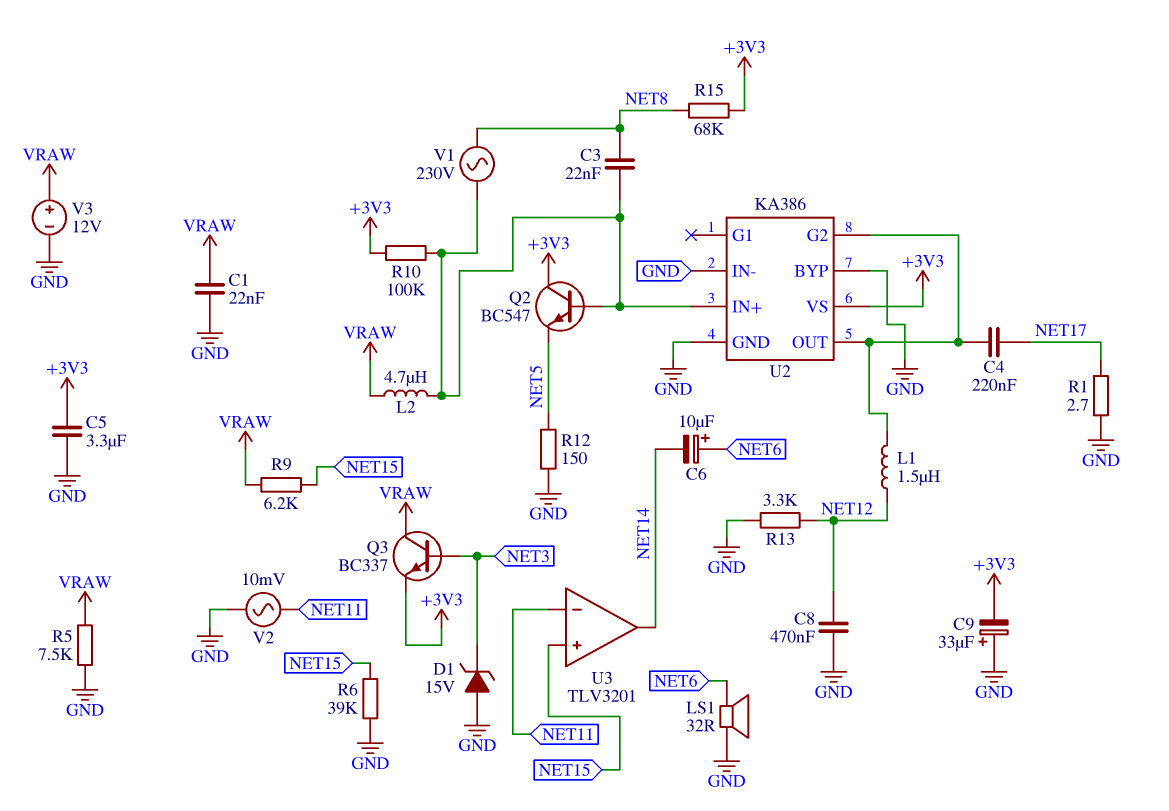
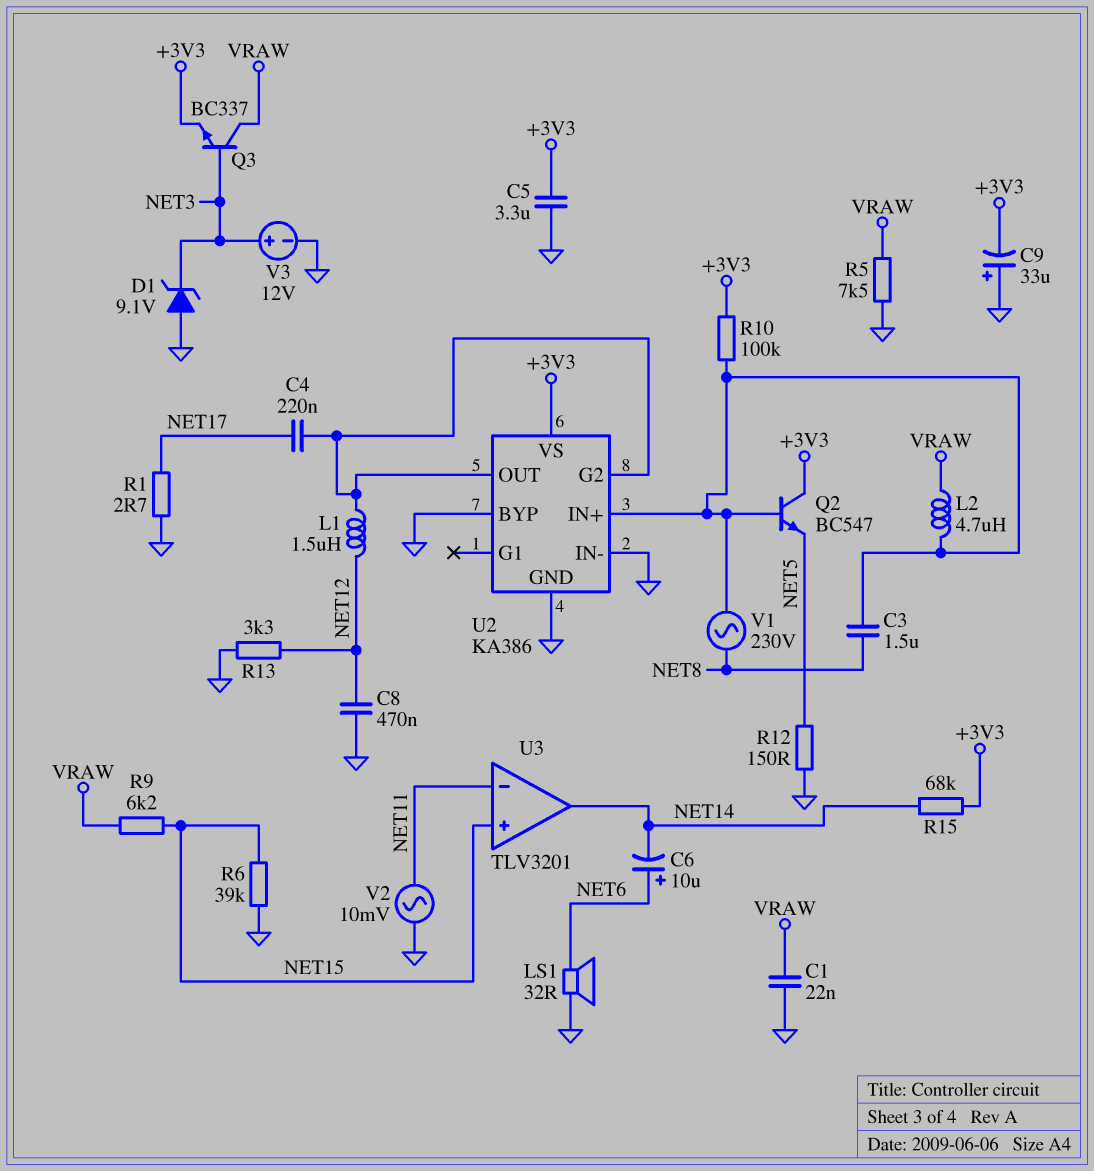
C3: 22nF (NET8, U2/IN+) -> 1.5uF (NET8, U2/IN+)
D1: zener 15V (A GND, K NET3) -> zener 9.1V (A GND, K NET3)
R15: 68k (+3V3, NET8) -> 68k (+3V3, NET14)
V3: 12V (plus VRAW, minus GND) -> 12V (plus NET3, minus GND)

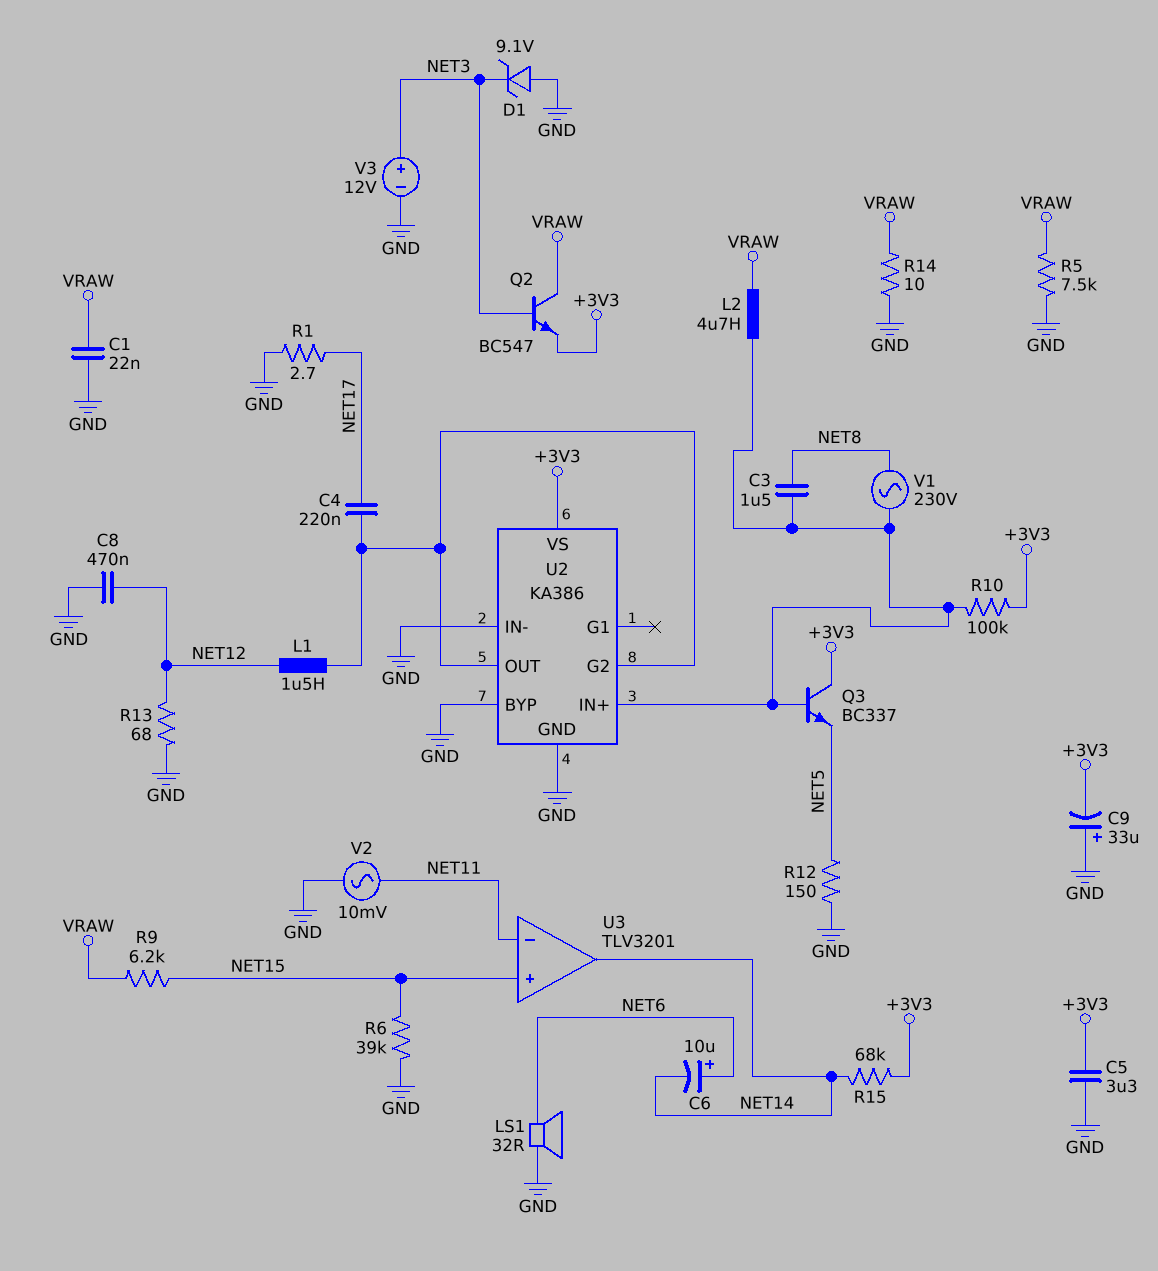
Q2: NPN BC547 (B U2/IN+, C +3V3, E NET5) -> NPN BC547 (B NET3, C VRAW, E +3V3)
Q3: NPN BC337 (B NET3, C VRAW, E +3V3) -> NPN BC337 (B U2/IN+, C +3V3, E NET5)
R13: 3.3k (GND, NET12) -> 68 (GND, NET12)
R14: none -> 10 (GND, VRAW)

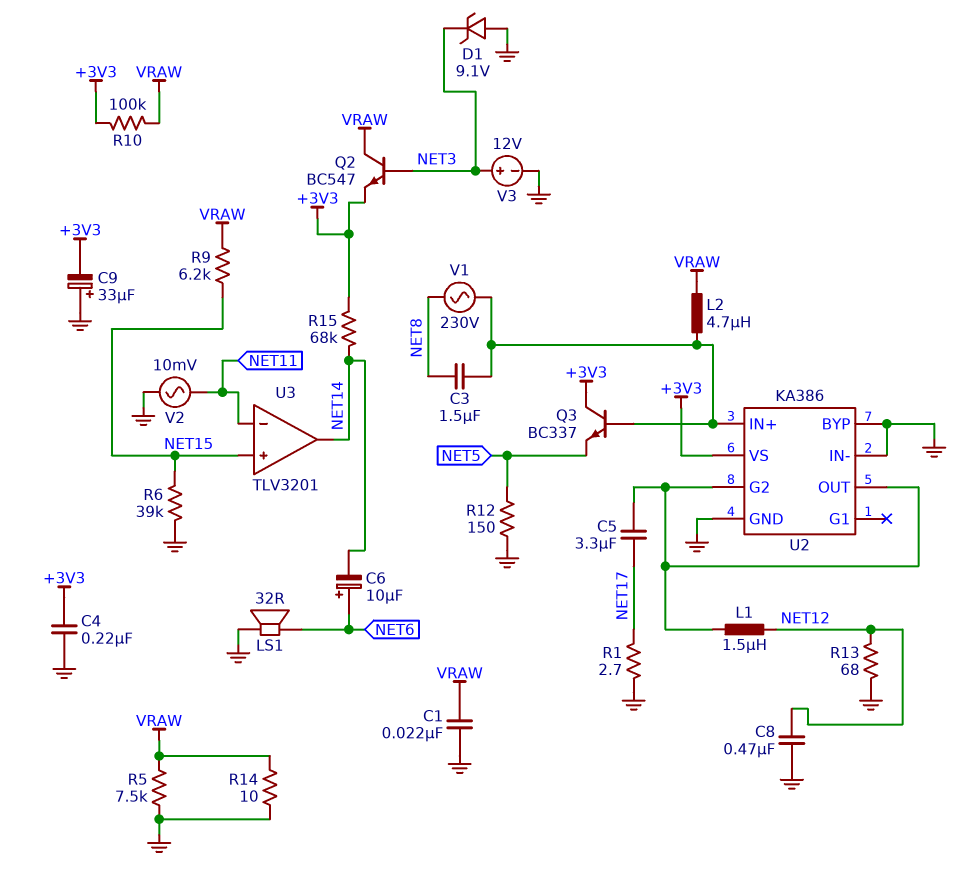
C4: 220nF (NET17, U2/G2) -> 220nF (+3V3, GND)
C5: 3.3uF (+3V3, GND) -> 3.3uF (NET17, U2/G2)
R10: 100k (+3V3, U2/IN+) -> 100k (+3V3, VRAW)

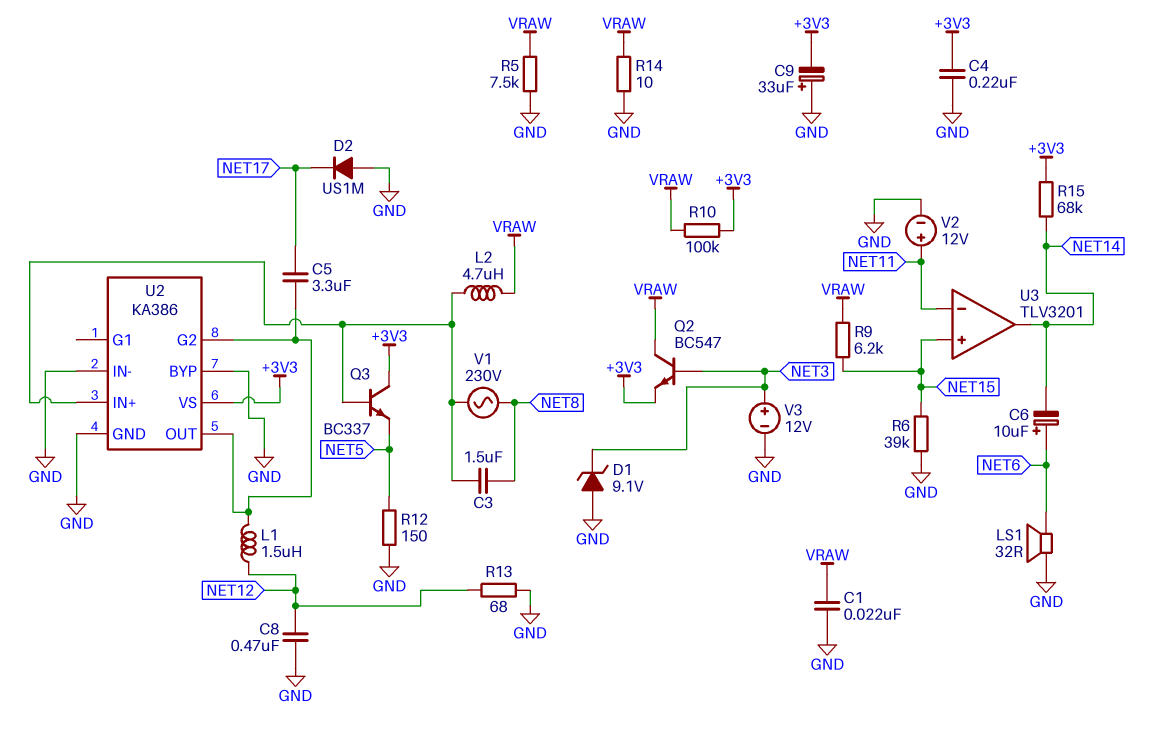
D2: none -> diode US1M (A GND, K NET17)
R1: 2.7 (GND, NET17) -> none
V2: AC 10mV (GND, NET11) -> 12V (plus NET11, minus GND)

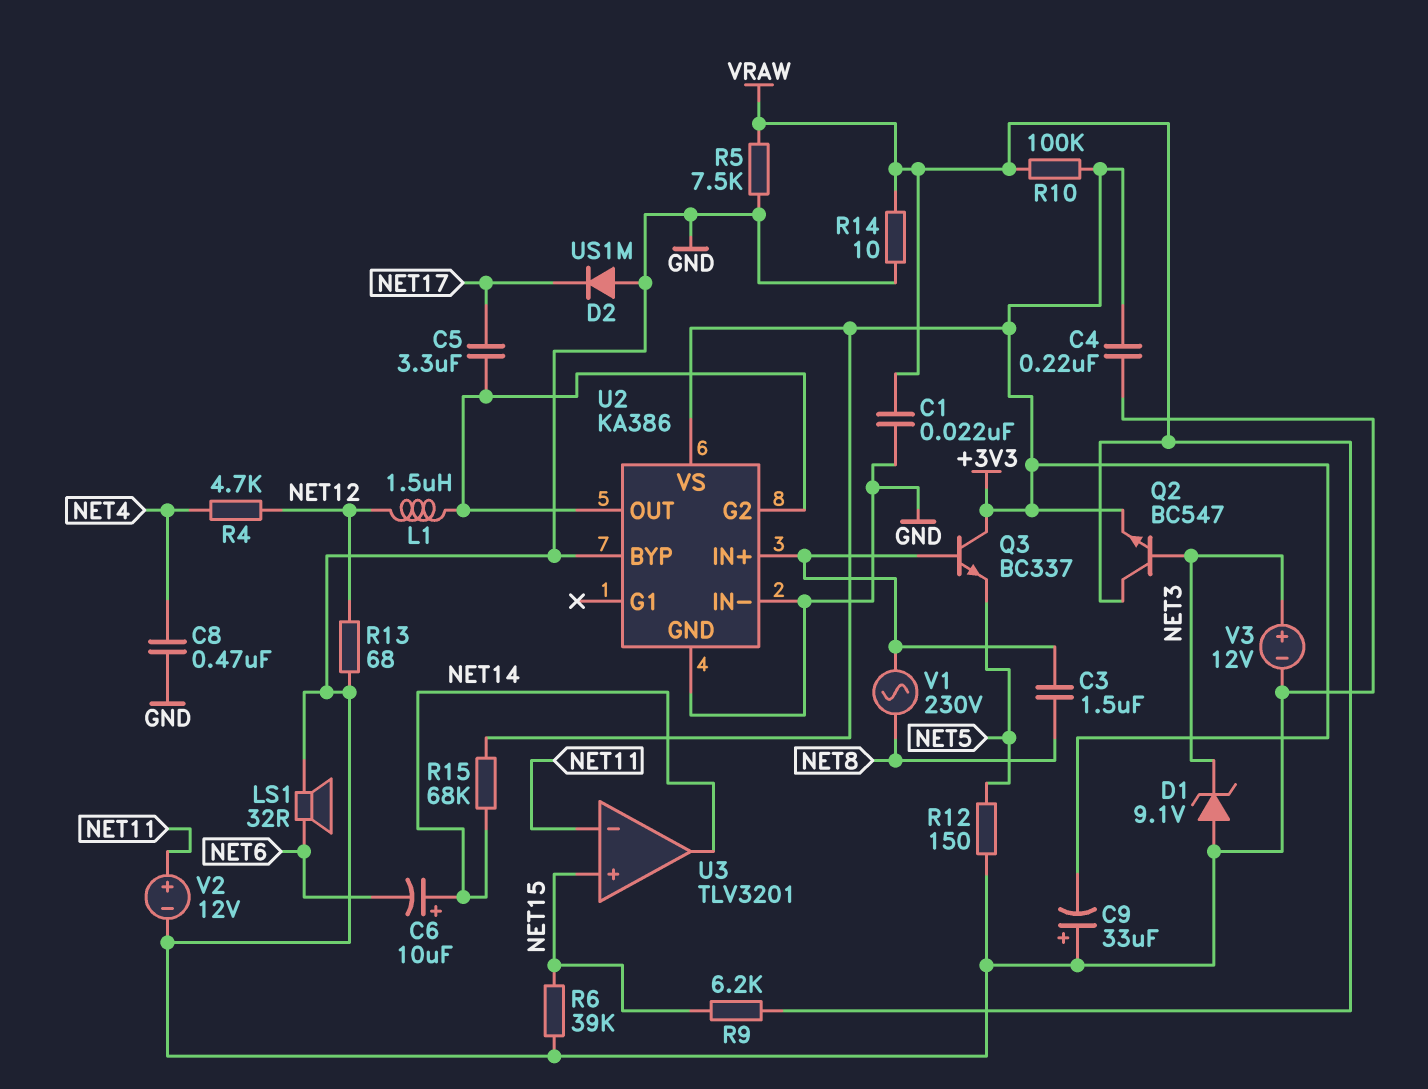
C6: 10uF (plus NET6, minus NET14) -> 10uF (plus NET14, minus NET6)
C8: 470nF (GND, NET12) -> 470nF (GND, NET4)
L2: 4.7uH (U2/IN+, VRAW) -> none
R4: none -> 4.7k (NET4, NET12)

